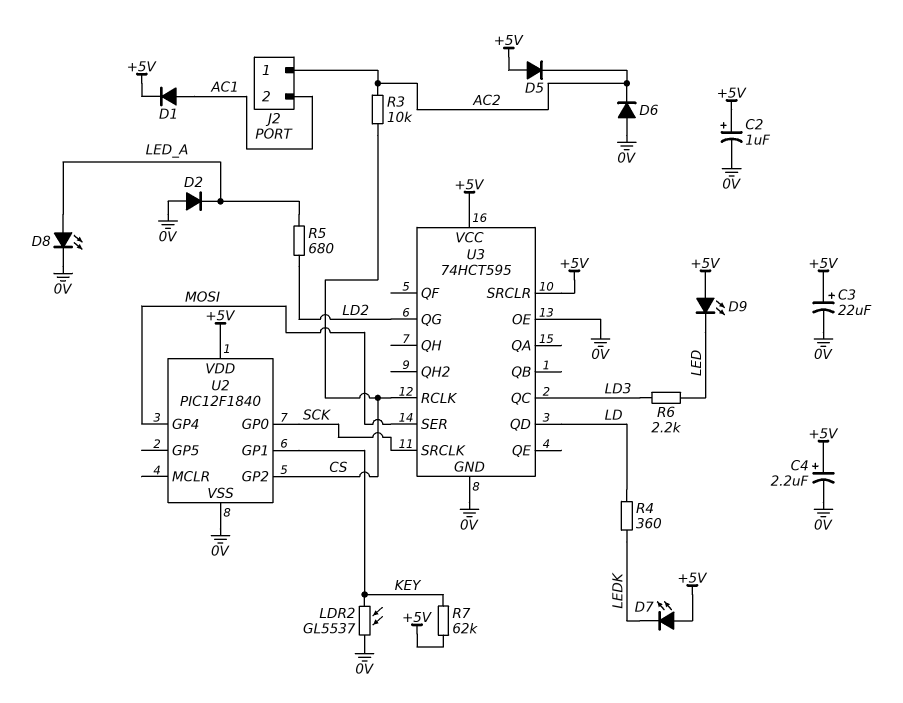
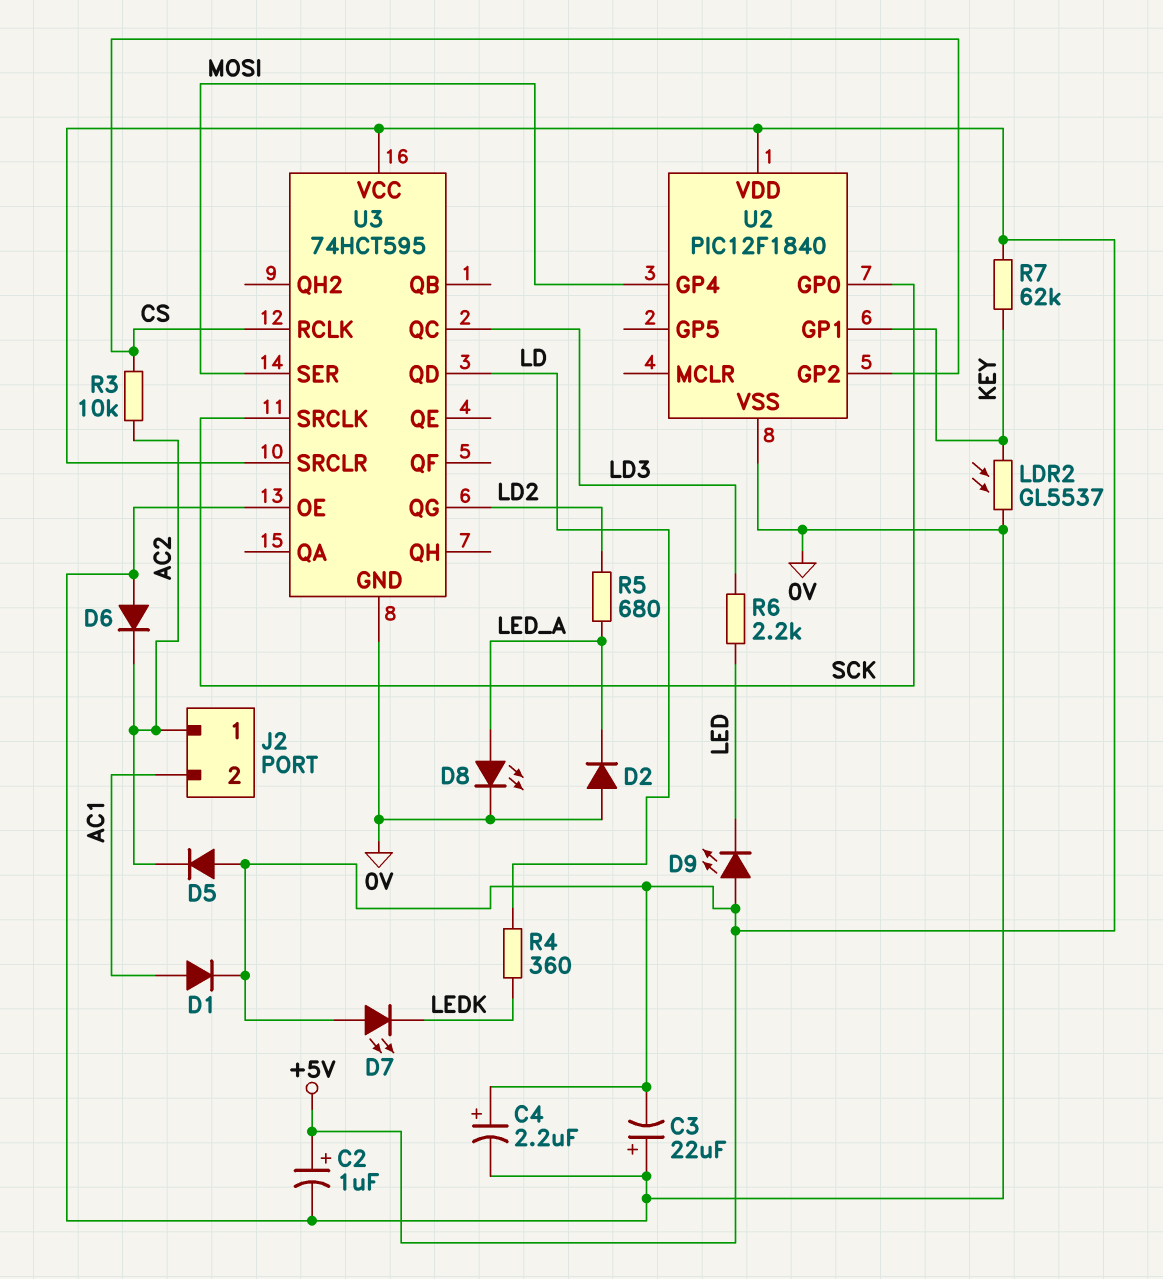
C3: 22uF (plus +5V, minus 0V) -> 22uF (plus 0V, minus +5V)

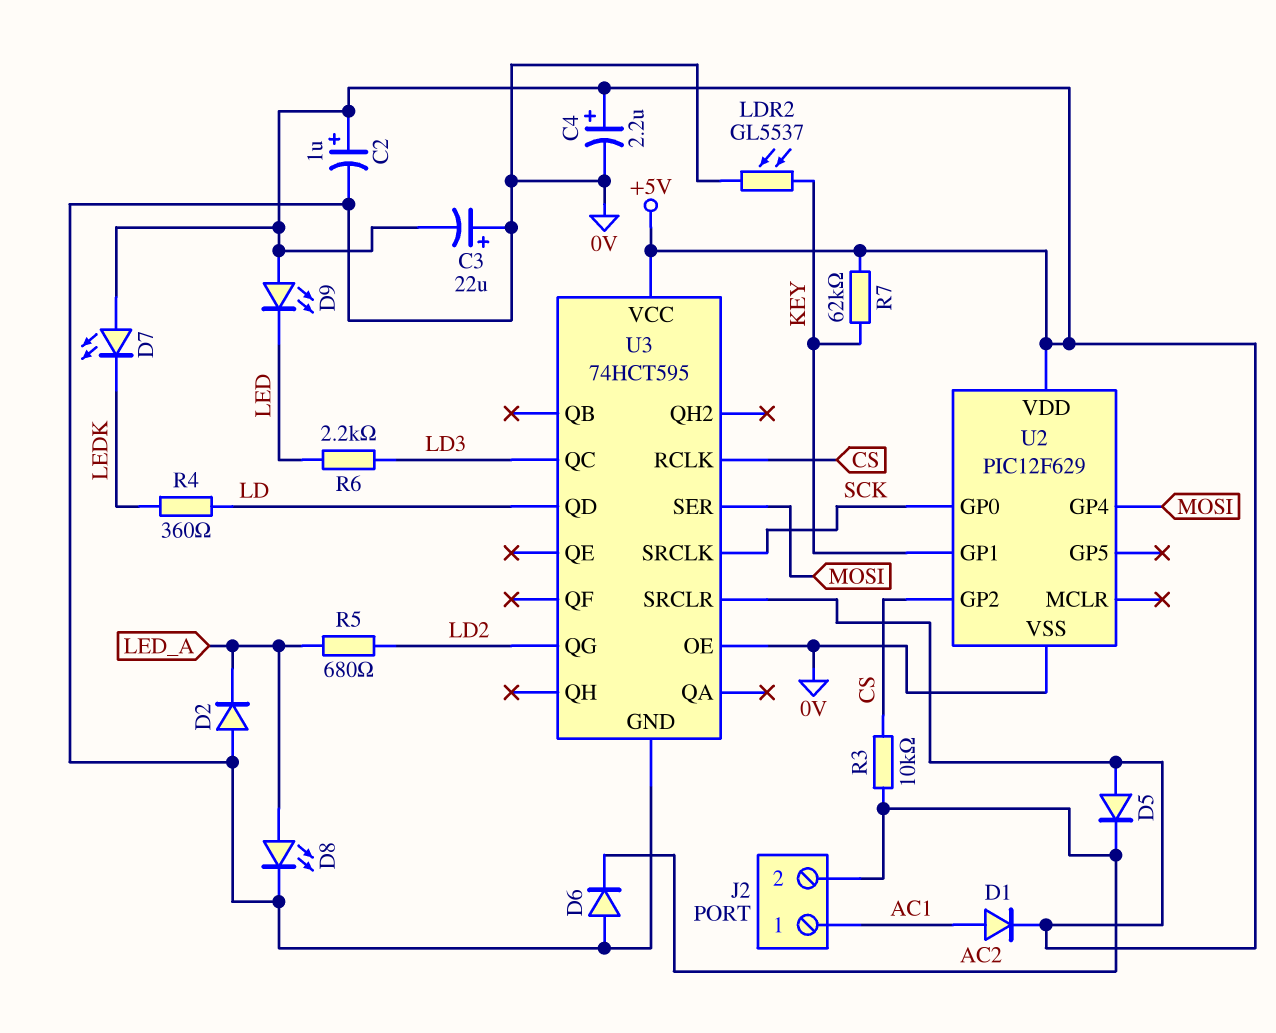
J2 pin 1: AC2 -> AC1
J2 pin 2: AC1 -> AC2
U2: PIC12F1840 -> PIC12F629

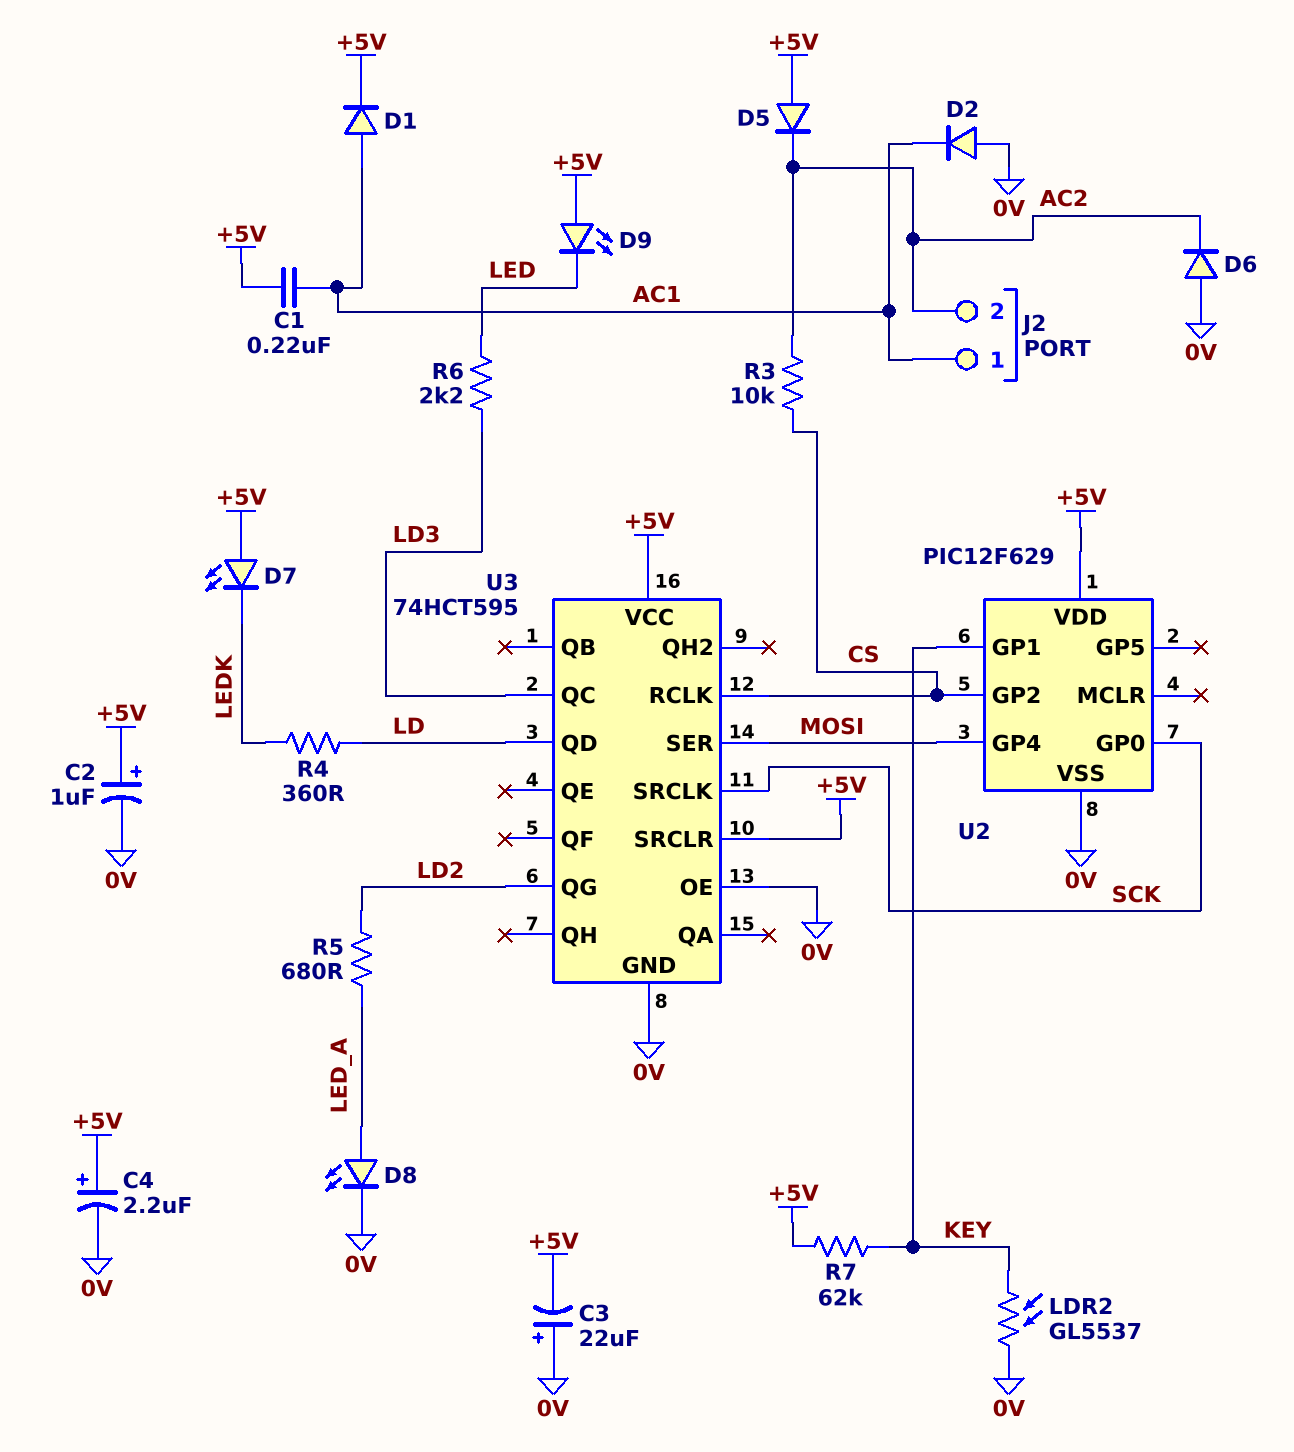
C1: none -> 220nF (+5V, AC1)
D2: diode (A 0V, K LED_A) -> diode (A 0V, K AC1)

